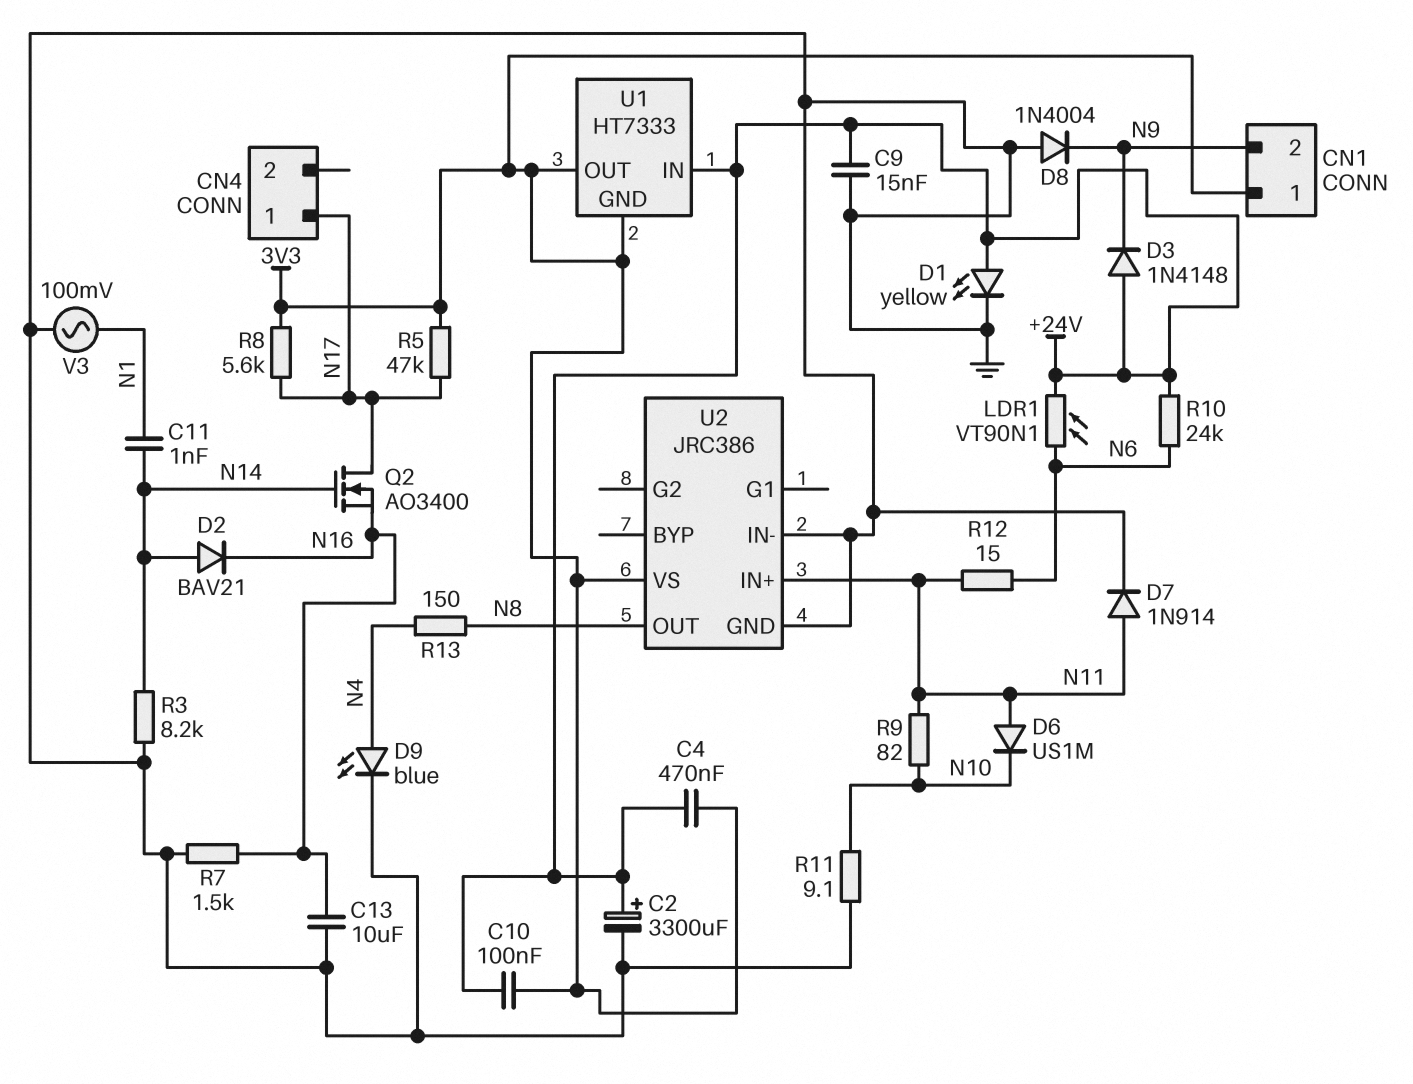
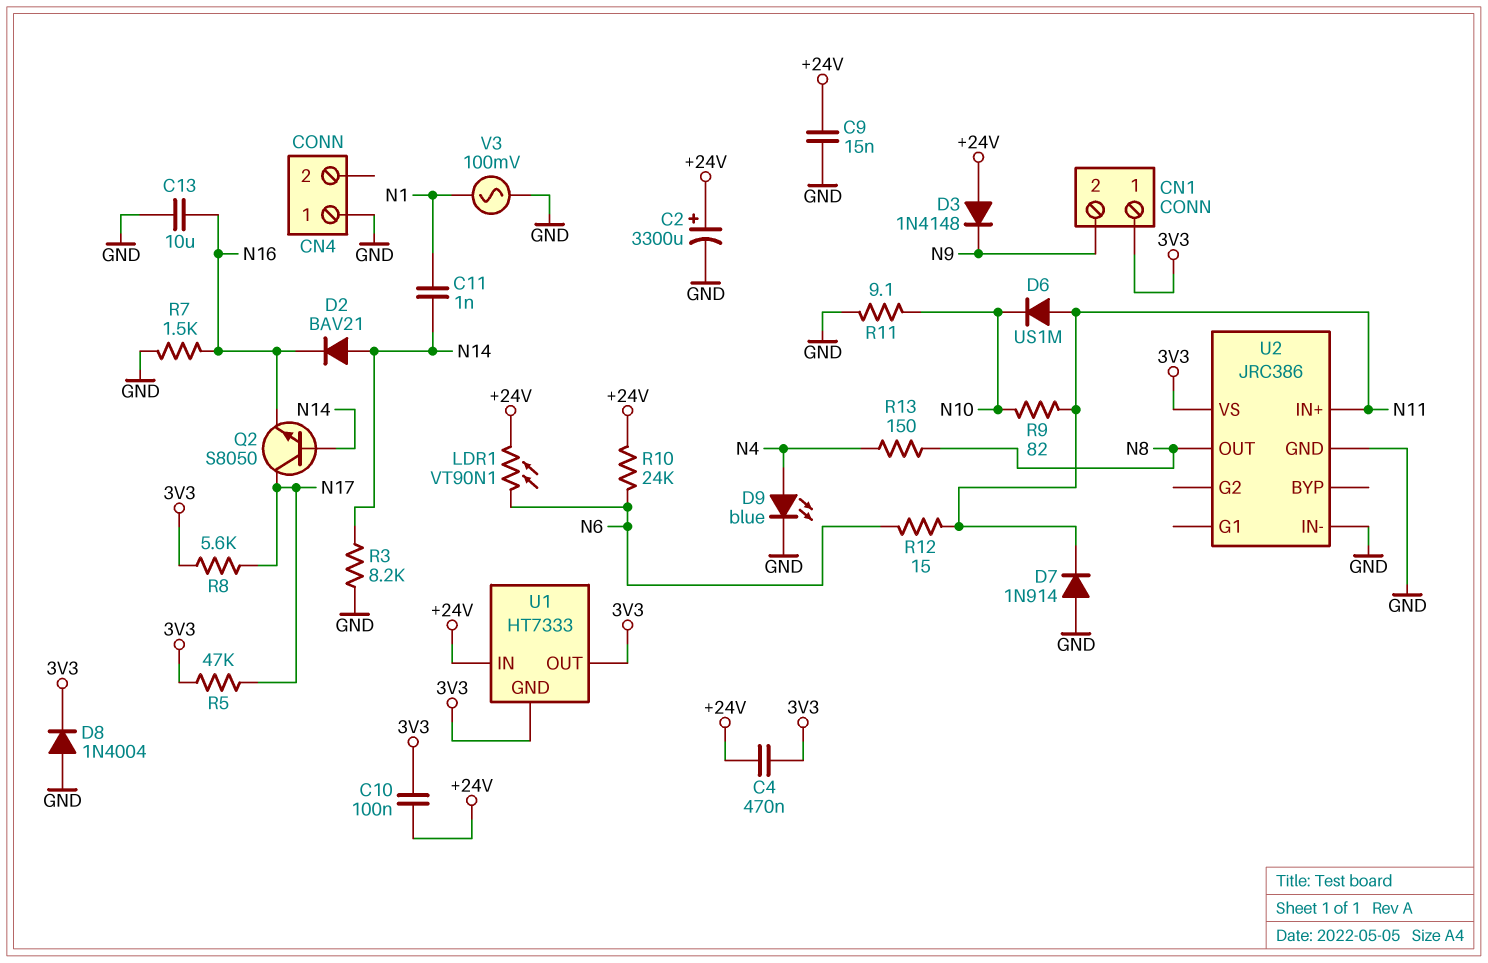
CN4 pin 1: N17 -> GND
D1: LED yellow (A +24V, K GND) -> none
D7: diode 1N914 (A N11, K GND) -> diode 1N914 (A GND, K N11)
D8: diode 1N4004 (A GND, K N9) -> diode 1N4004 (A GND, K 3V3)
Q2: NMOS AO3400 (G N14, D N17, S N16) -> NPN S8050 (B N14, C N17, E N16)

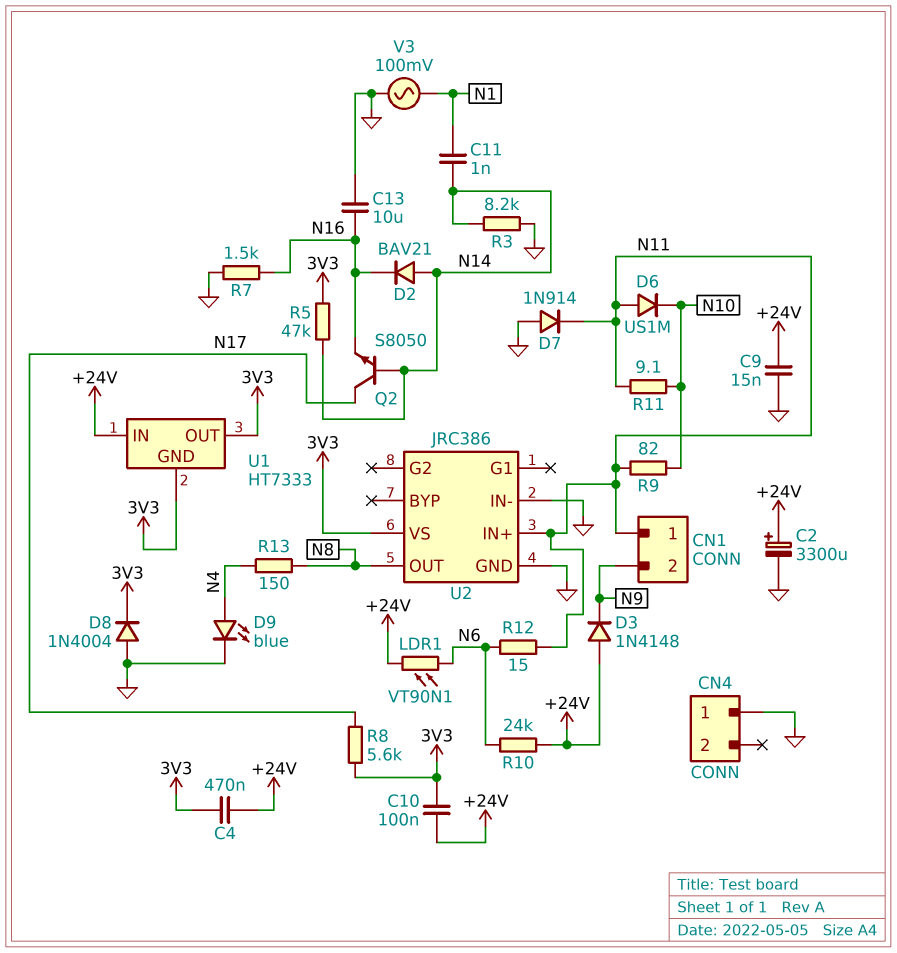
CN1 pin 1: 3V3 -> N11
R5: 47k (3V3, N17) -> 47k (3V3, N14)
R11: 9.1 (GND, N10) -> 9.1 (N10, N11)

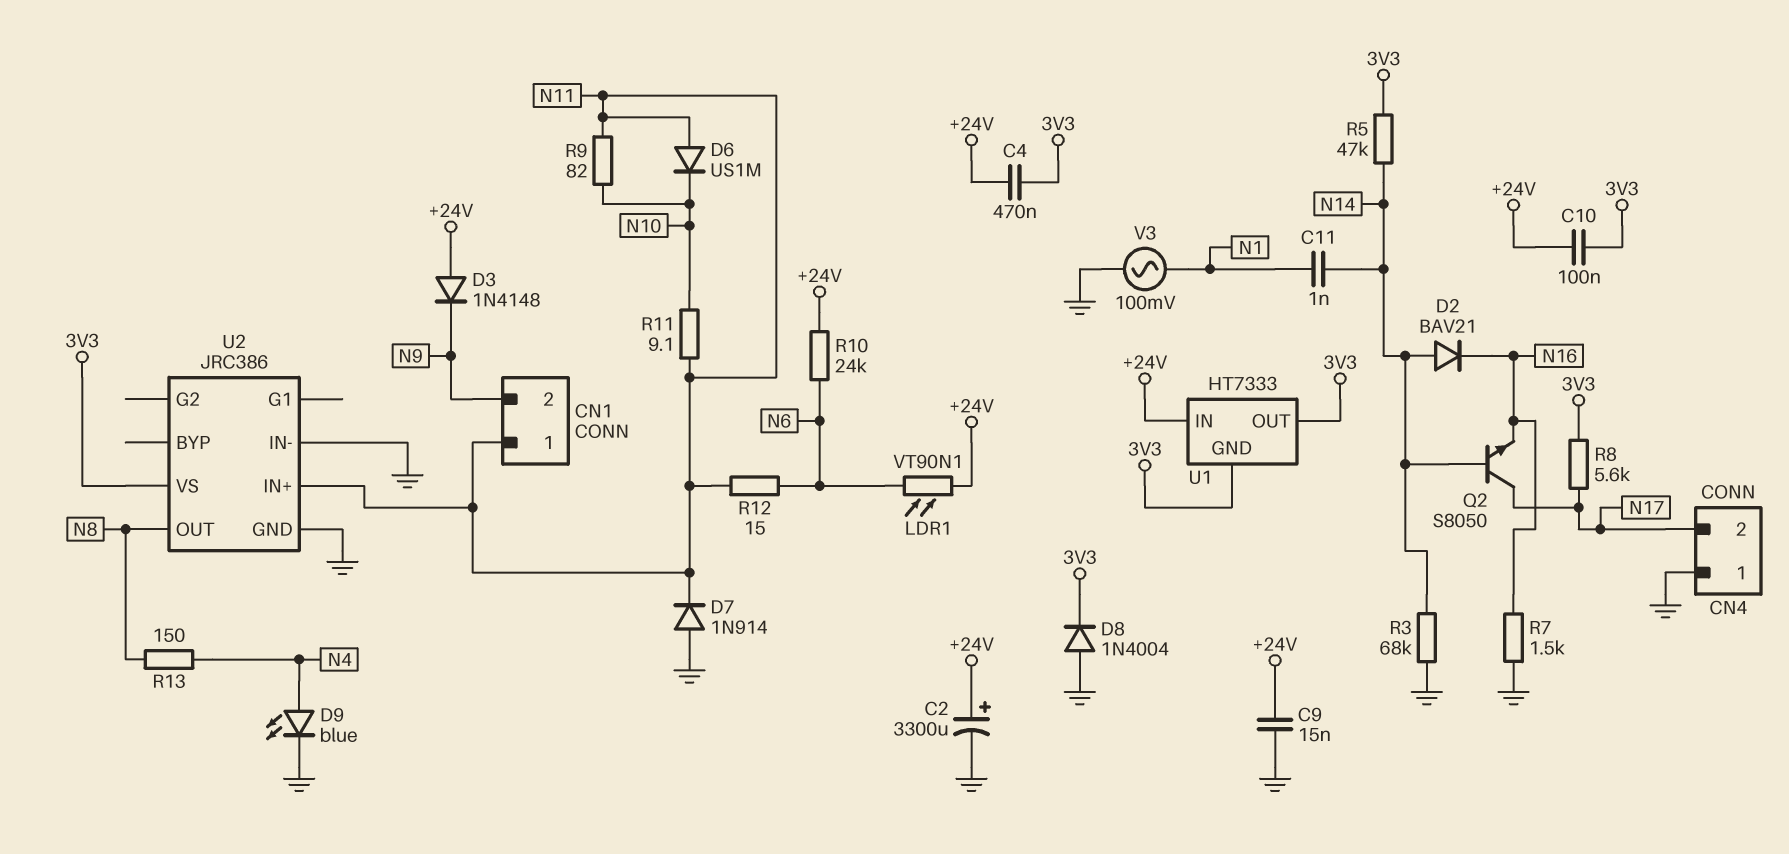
C13: 10uF (GND, N16) -> none
CN4 pin 2: none -> N17
R3: 8.2k (GND, N14) -> 68k (GND, N14)

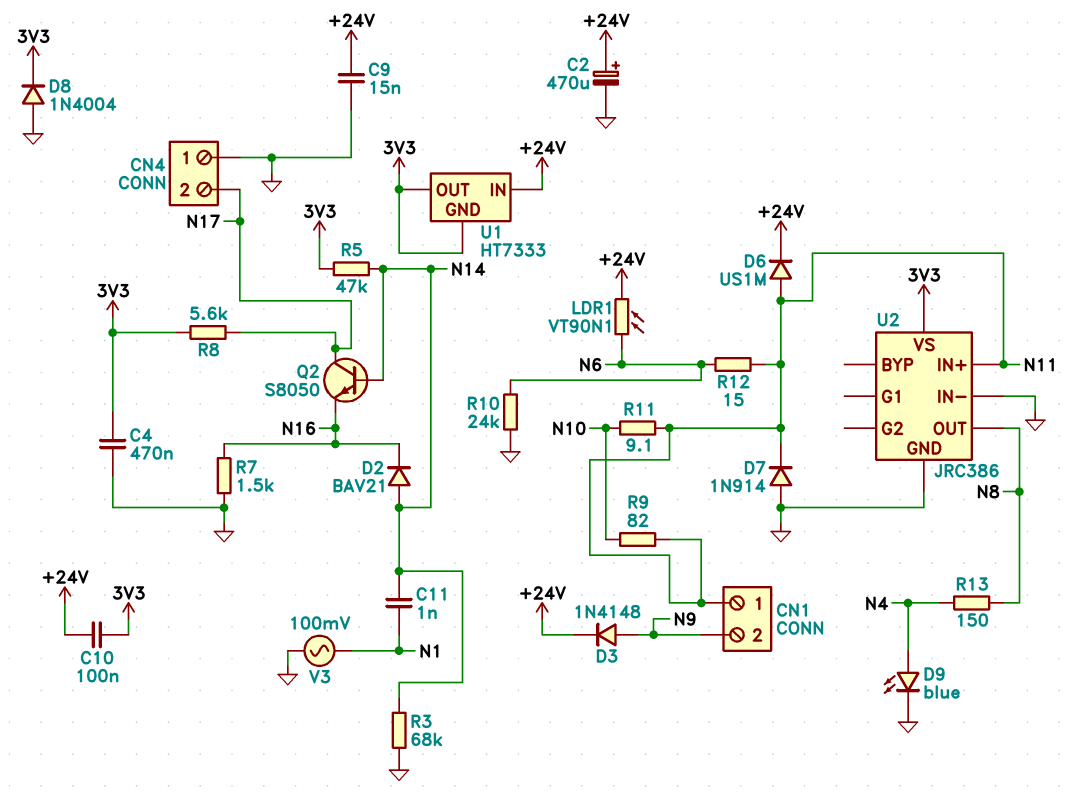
C2: 3300uF (plus +24V, minus GND) -> 470uF (plus +24V, minus GND)
C4: 470nF (+24V, 3V3) -> 470nF (3V3, GND)
D3: diode 1N4148 (A +24V, K N9) -> diode 1N4148 (A N9, K +24V)
D6: diode US1M (A N11, K N10) -> diode US1M (A N11, K +24V)
R10: 24k (+24V, N6) -> 24k (GND, N6)

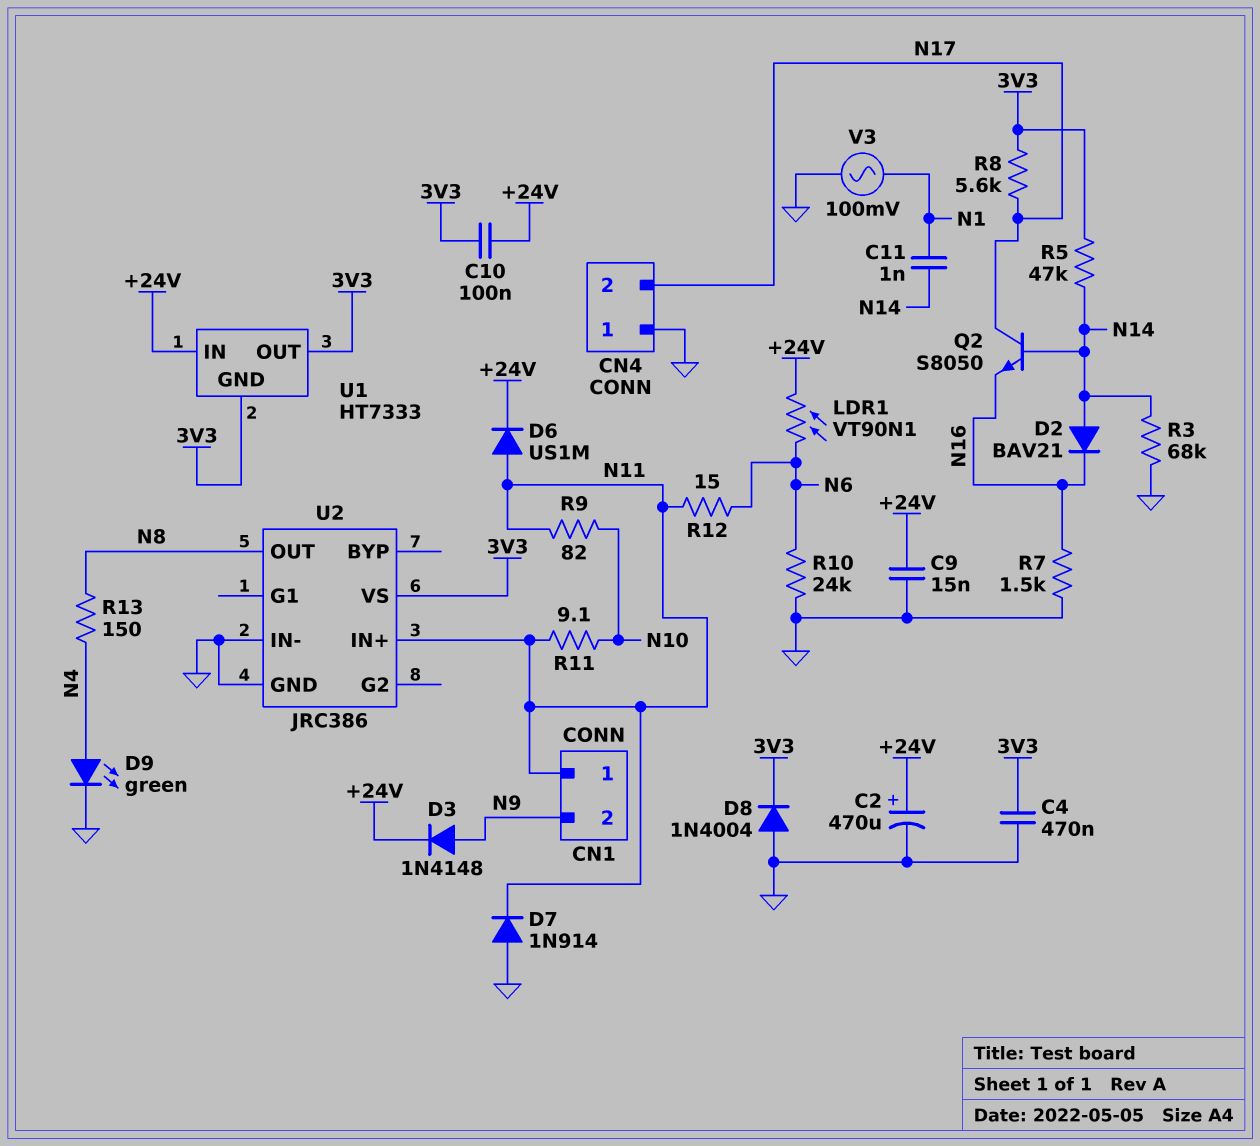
D9: LED blue (A N4, K GND) -> LED green (A N4, K GND)

